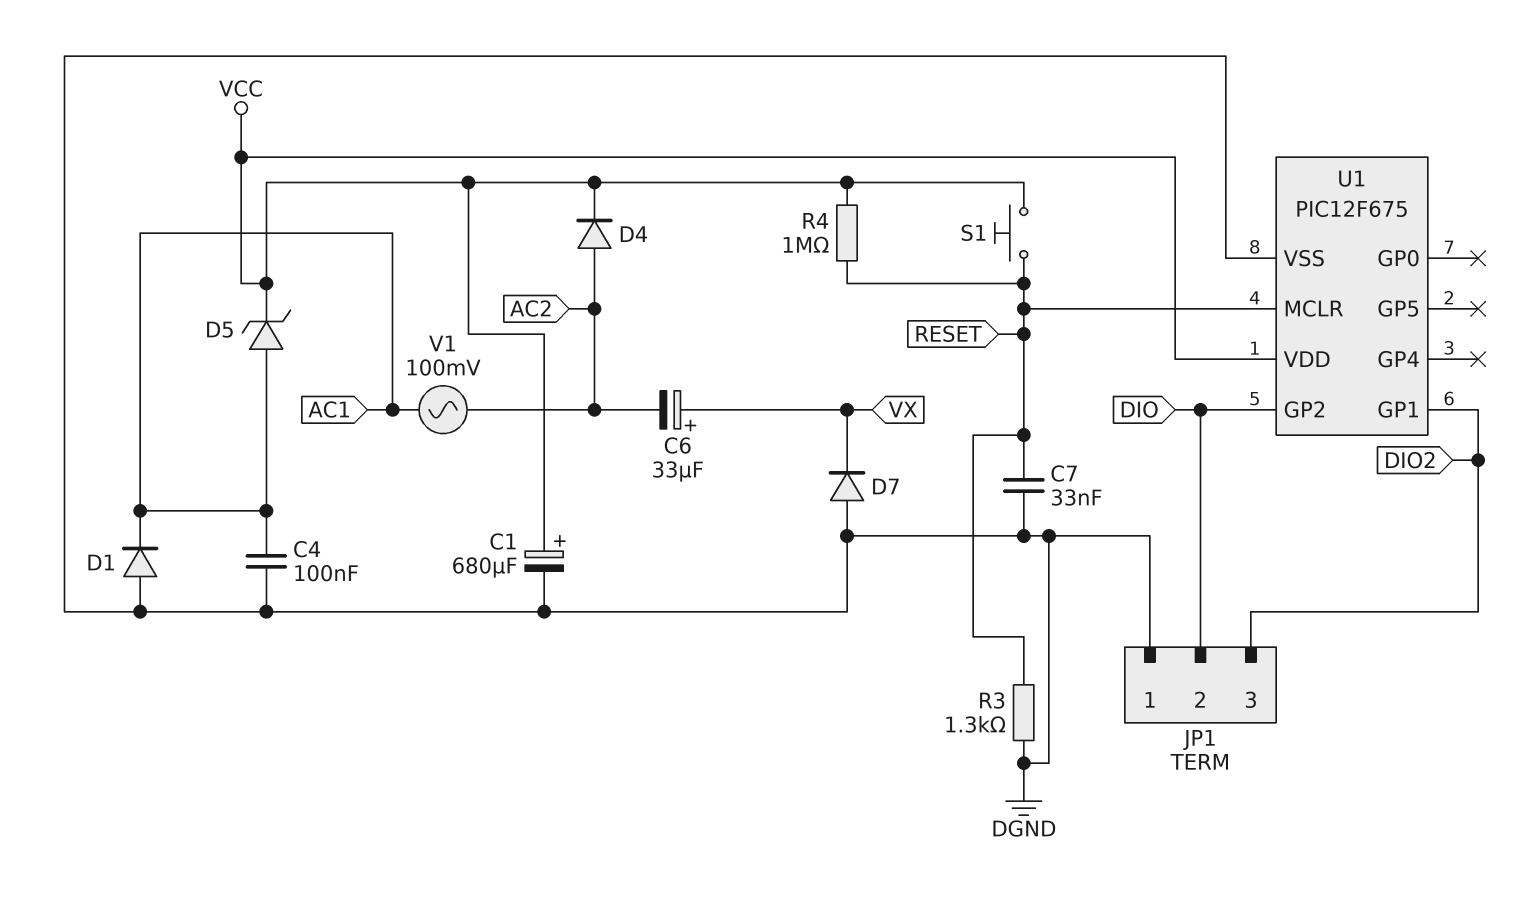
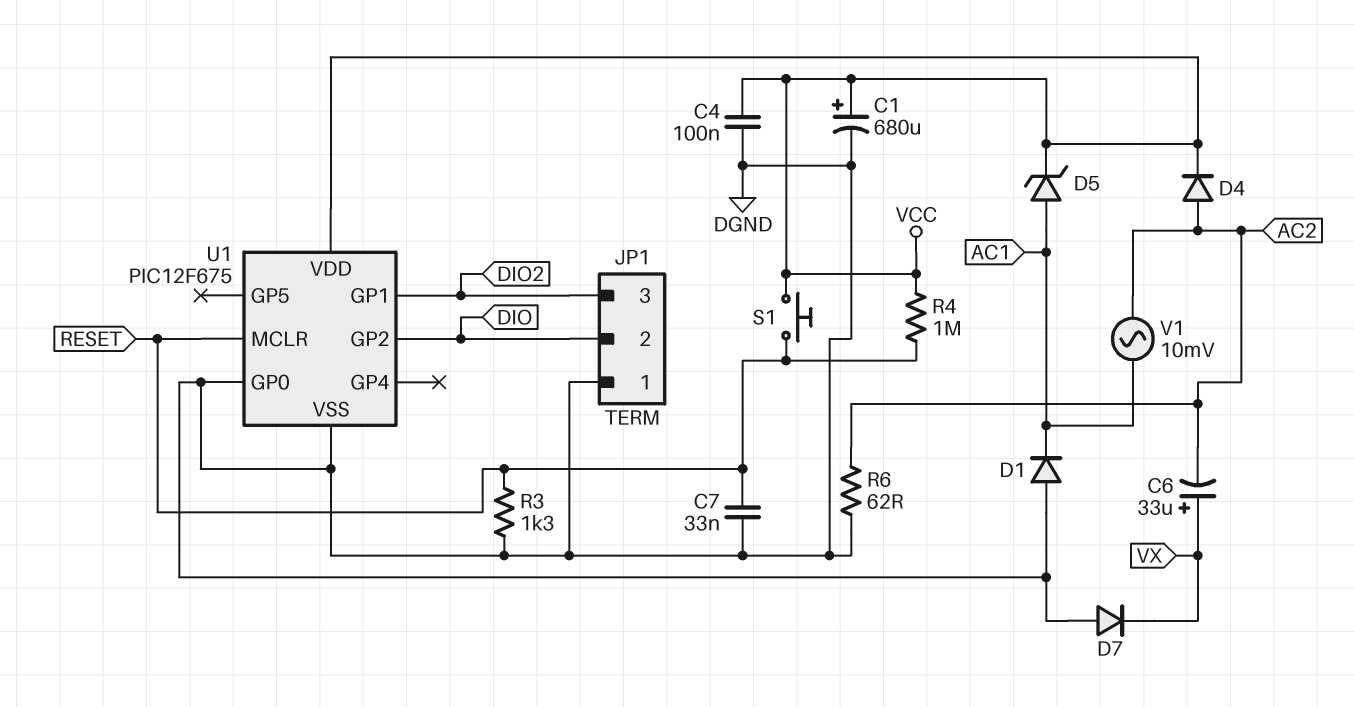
C4: 100nF (AC1, DGND) -> 100nF (DGND, VCC)
R6: none -> 62 (AC2, DGND)
U1 pin GP0: none -> DGND
V1: AC 100mV (AC1, AC2) -> AC 10mV (AC1, AC2)

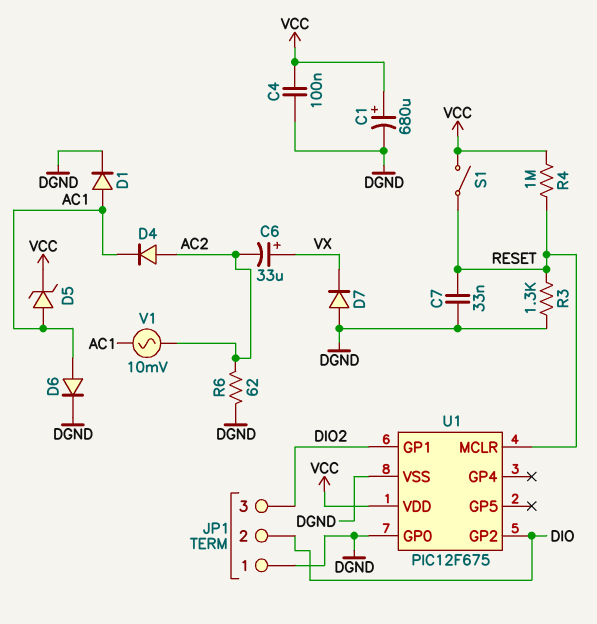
D1: diode (A DGND, K AC1) -> diode (A AC1, K DGND)
D4: diode (A AC2, K VCC) -> diode (A AC2, K AC1)
D6: none -> diode (A AC1, K DGND)
S1: button (RESET, VCC) -> switch (RESET, VCC)

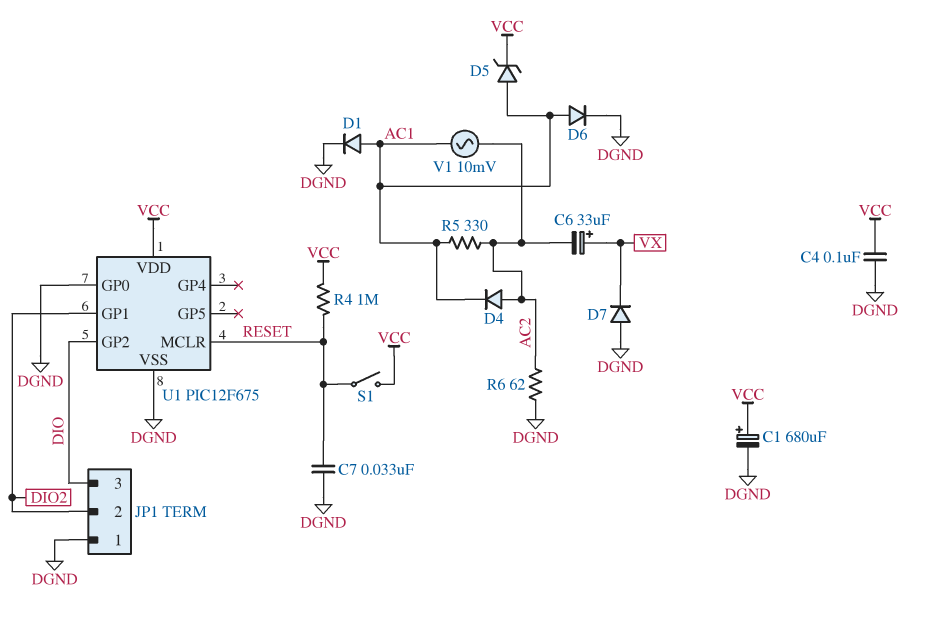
JP1 pin 2: DIO -> DIO2
JP1 pin 3: DIO2 -> DIO
R3: 1.3k (DGND, RESET) -> none
R5: none -> 330 (AC1, AC2)

